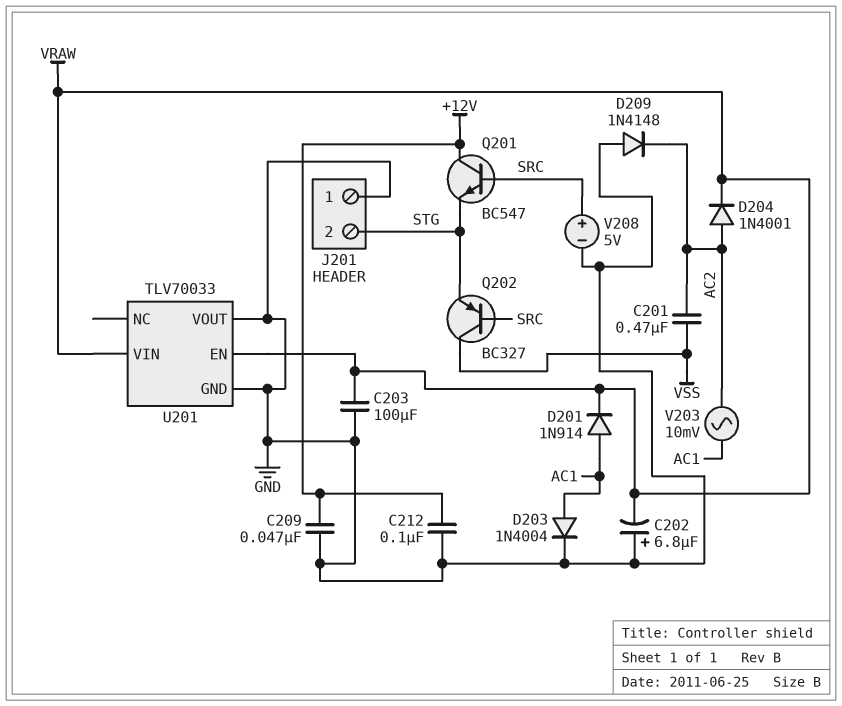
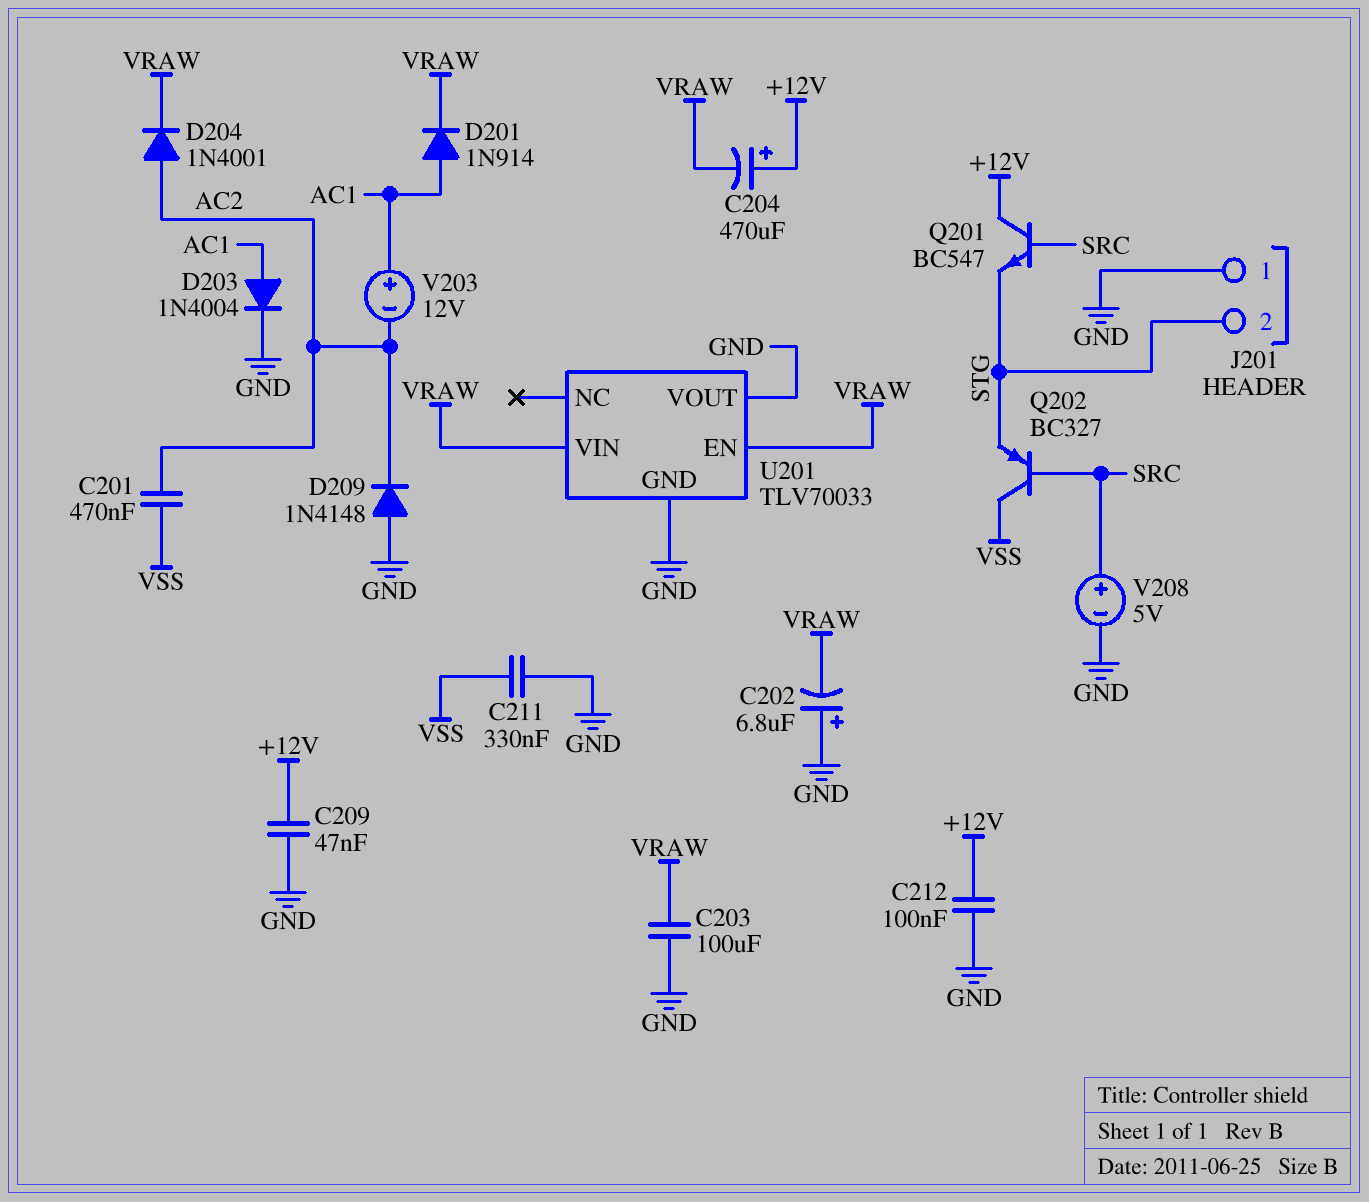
C204: none -> 470uF (plus +12V, minus VRAW)
C211: none -> 330nF (GND, VSS)
V203: AC 10mV (AC1, AC2) -> 12V (plus AC1, minus AC2)

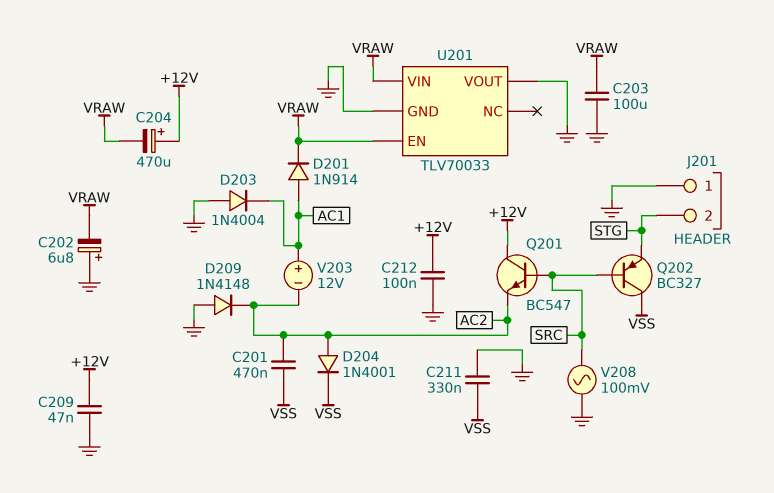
D203: diode 1N4004 (A AC1, K GND) -> diode 1N4004 (A GND, K AC1)
D204: diode 1N4001 (A AC2, K VRAW) -> diode 1N4001 (A AC2, K VSS)
Q201: NPN BC547 (B SRC, C +12V, E STG) -> NPN BC547 (B SRC, C +12V, E AC2)
V208: 5V (plus SRC, minus GND) -> AC 100mV (GND, SRC)

